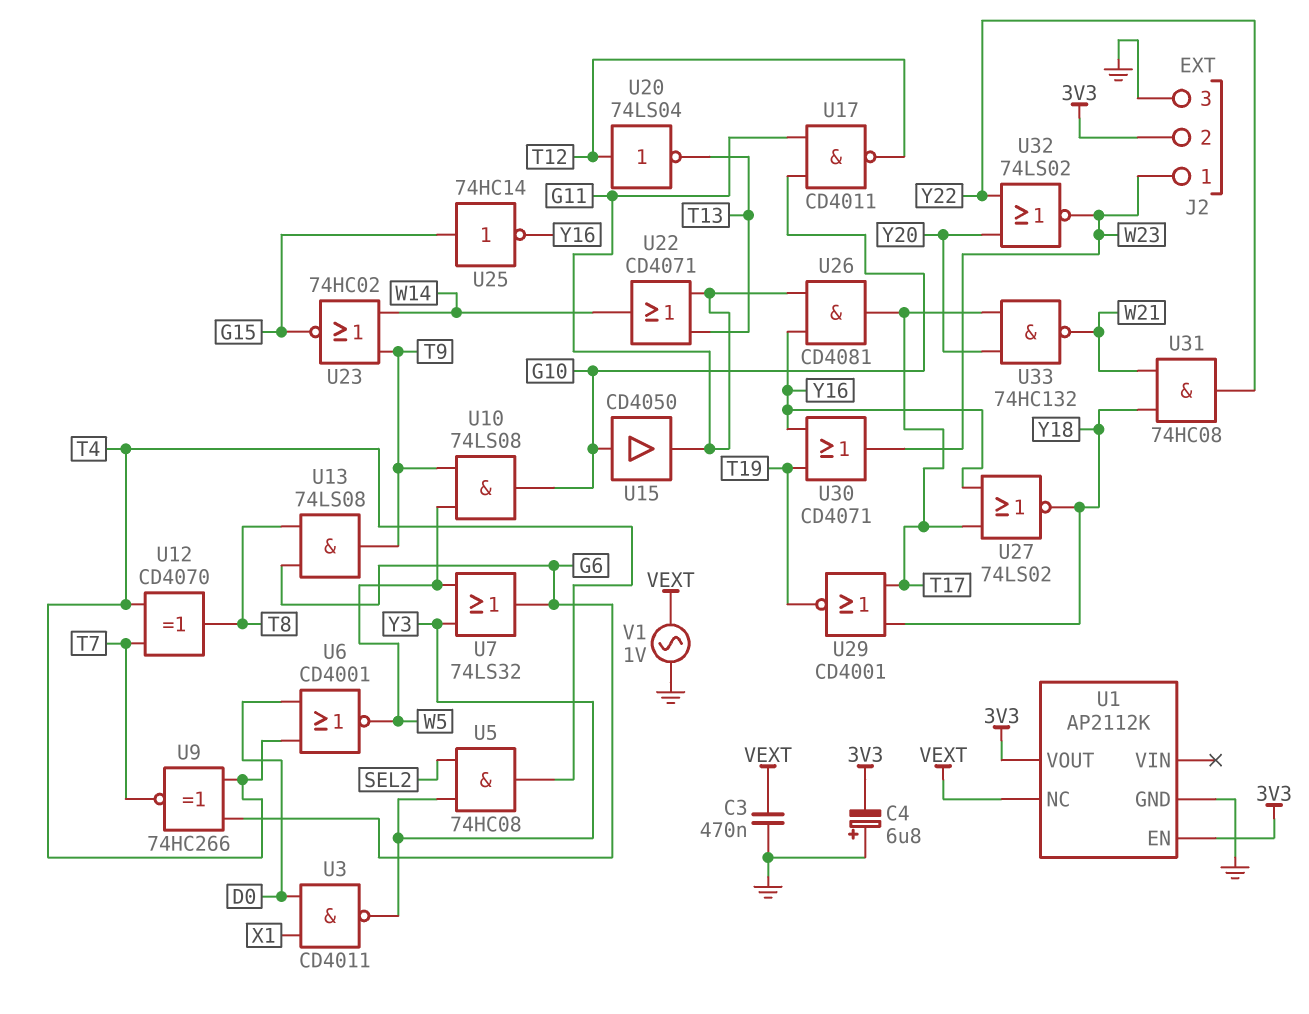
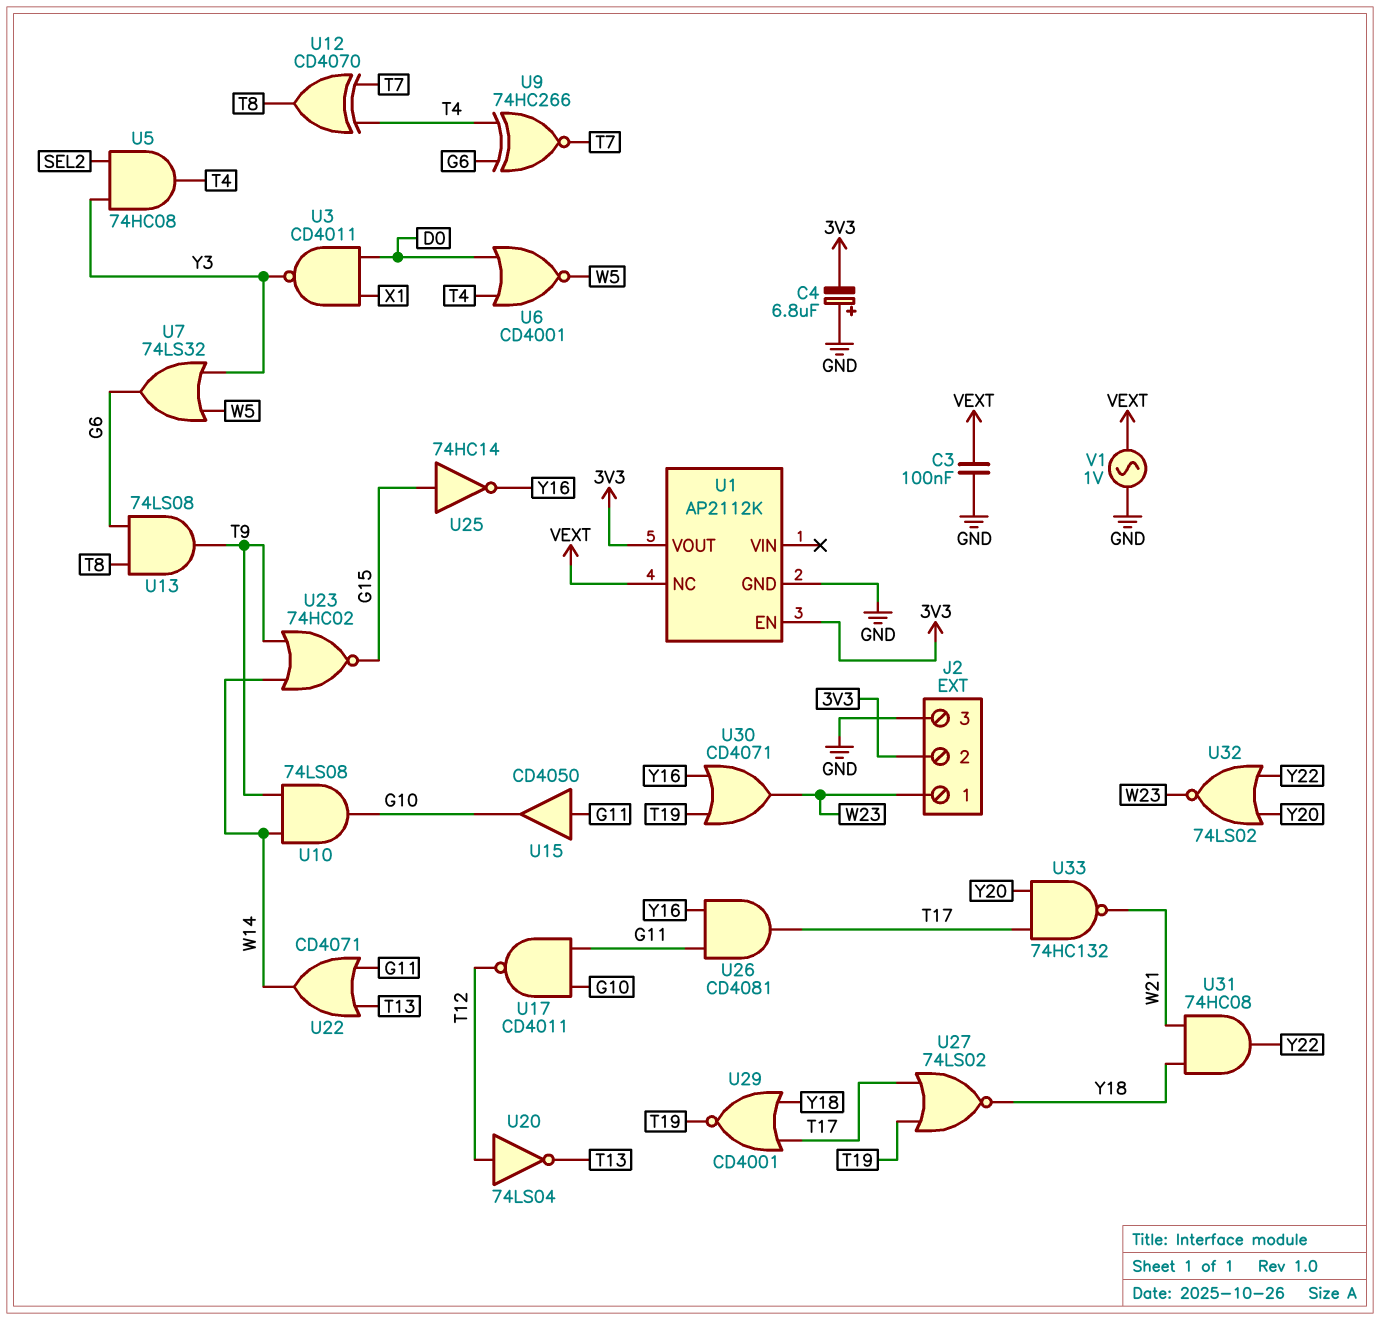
C3: 470nF (GND, VEXT) -> 100nF (GND, VEXT)
U10: AND 74LS08 (in T9, in W5, out G10) -> AND 74LS08 (in T9, in W14, out G10)
U15: buffer CD4050 (in G10, out G11) -> buffer CD4050 (in G11, out G10)
U27: NOR 74LS02 (in T17, in Y16, out Y18) -> NOR 74LS02 (in T17, in T19, out Y18)

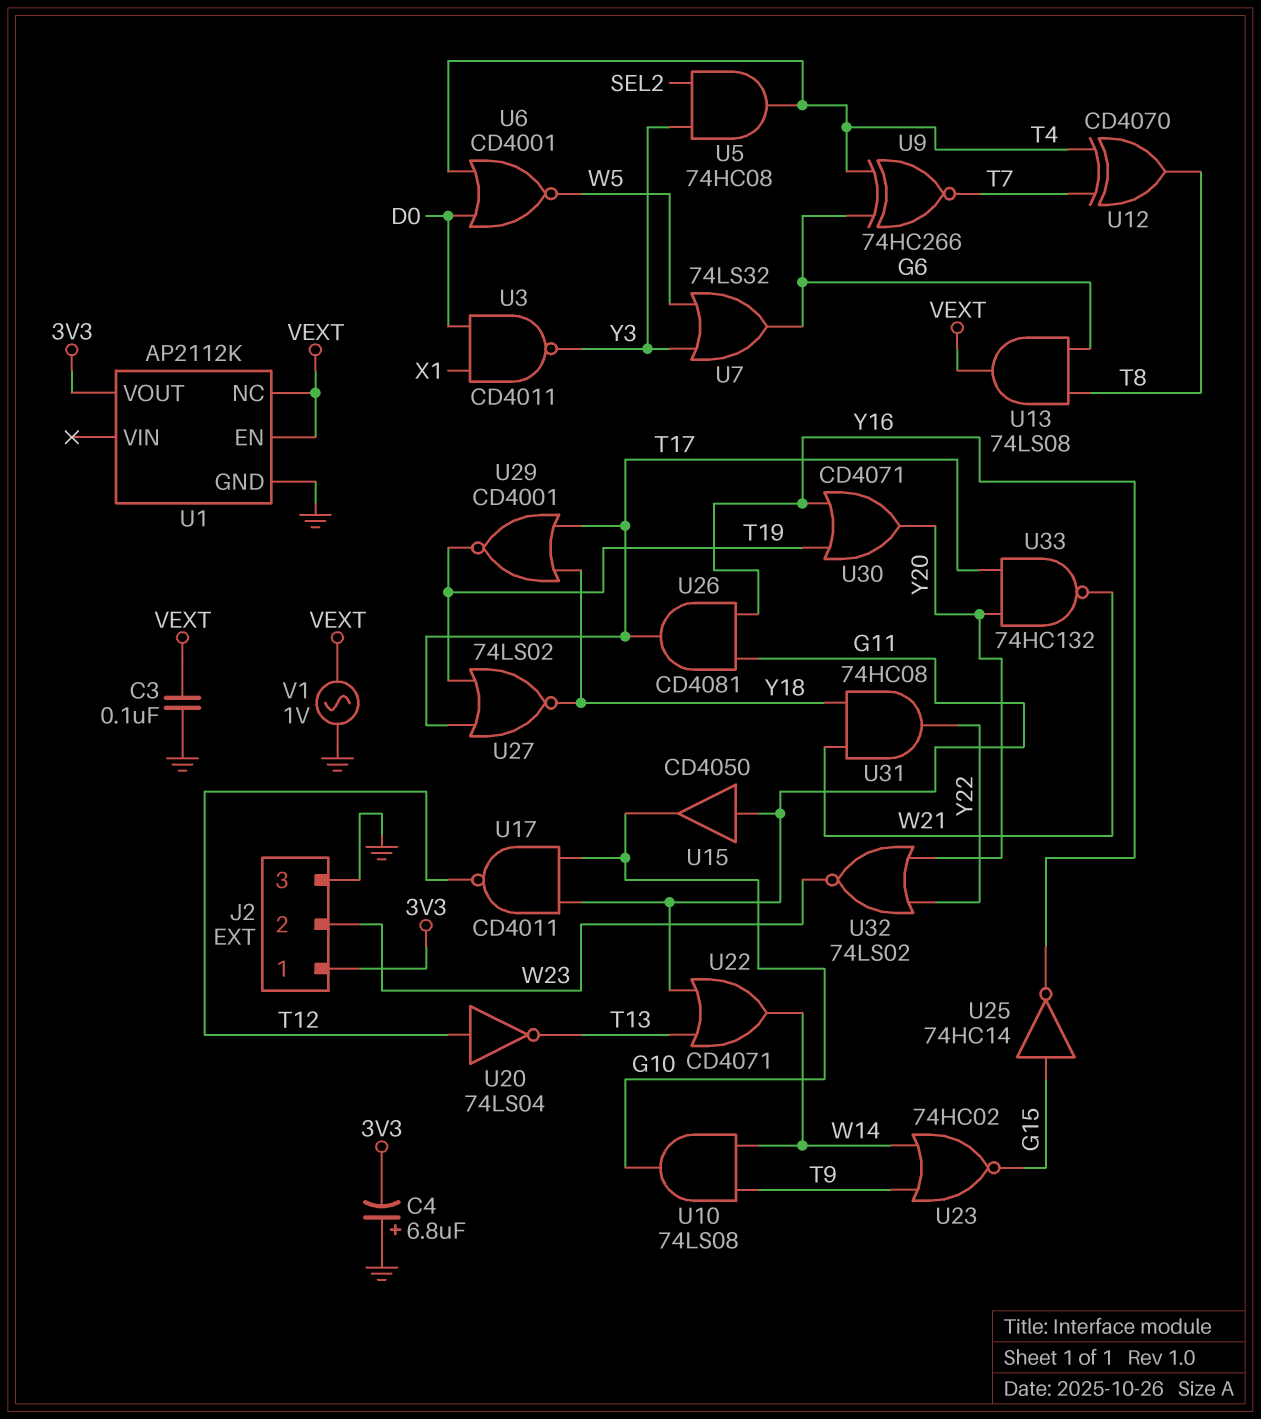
J2 pin 1: W23 -> 3V3
J2 pin 2: 3V3 -> W23
U1 pin EN: 3V3 -> VEXT
U13: AND 74LS08 (in G6, in T8, out T9) -> AND 74LS08 (in G6, in T8, out VEXT)
U30: OR CD4071 (in T19, in Y16, out W23) -> OR CD4071 (in T19, in Y16, out Y20)

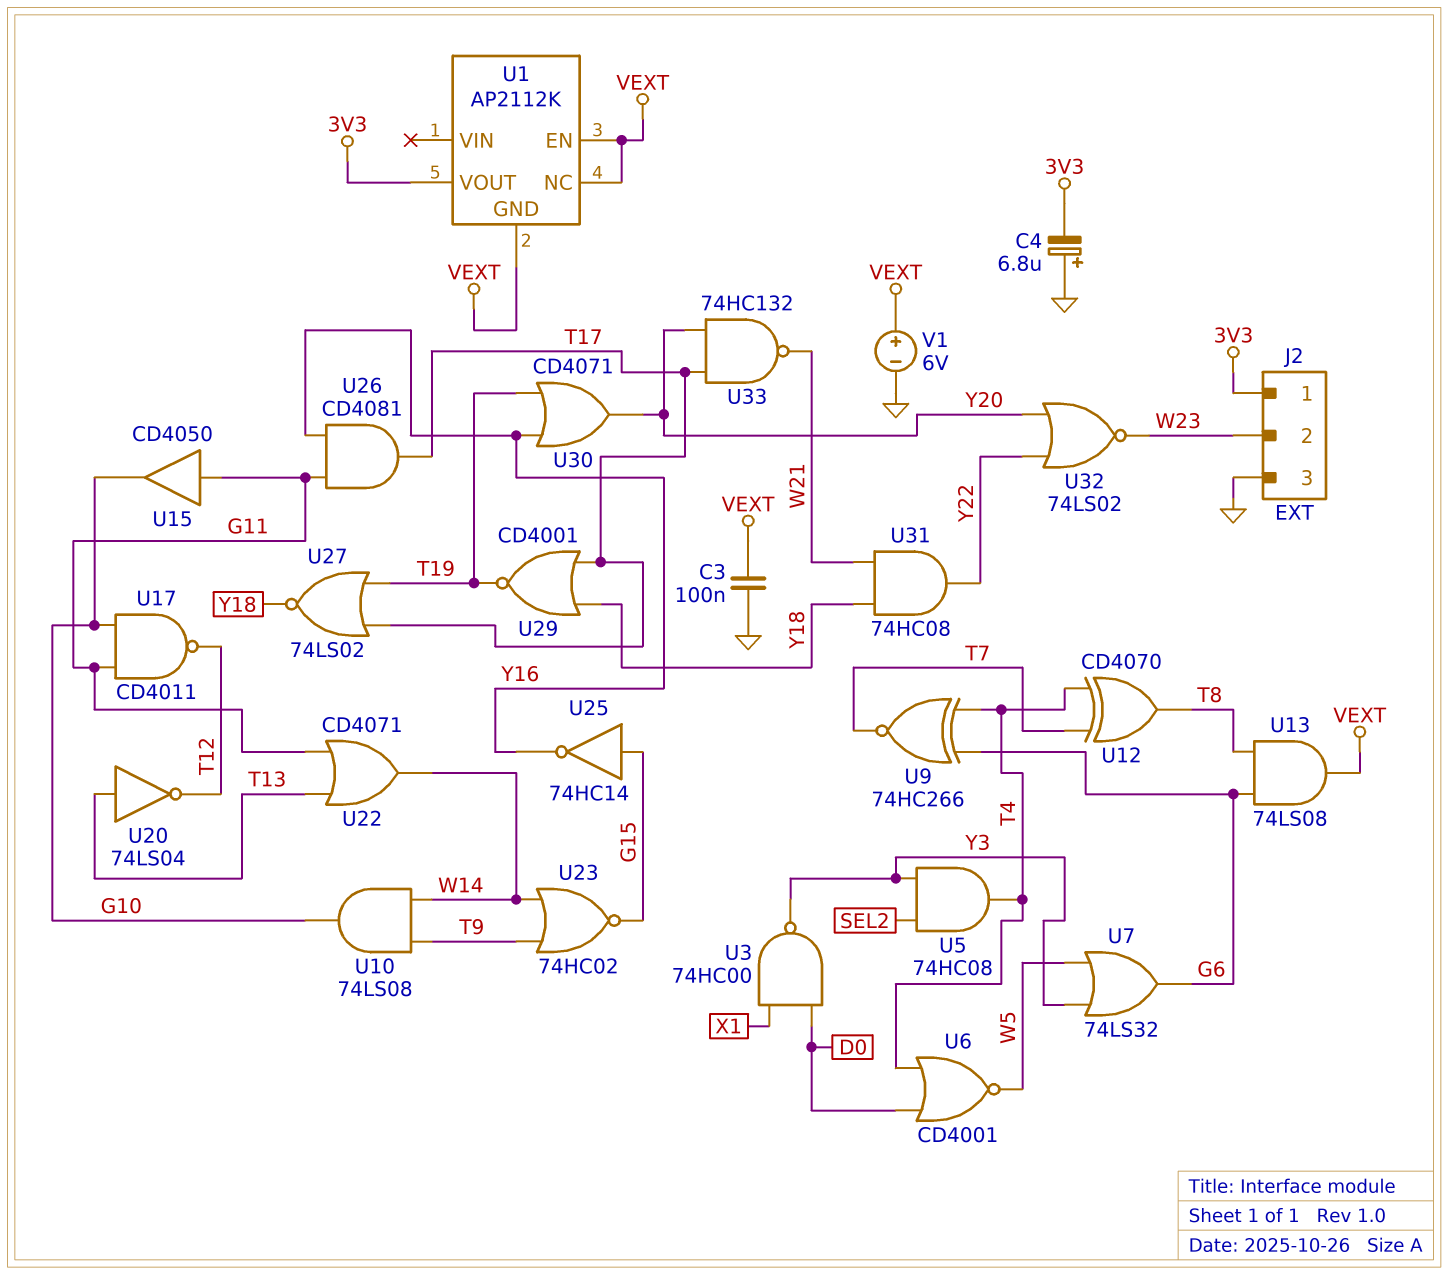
U1 pin GND: GND -> VEXT
U3: NAND CD4011 (in D0, in X1, out Y3) -> NAND 74HC00 (in D0, in X1, out Y3)
U20: NOT 74LS04 (in T12, out T13) -> NOT 74LS04 (in T13, out T12)
V1: AC 1V (GND, VEXT) -> 6V (plus VEXT, minus GND)

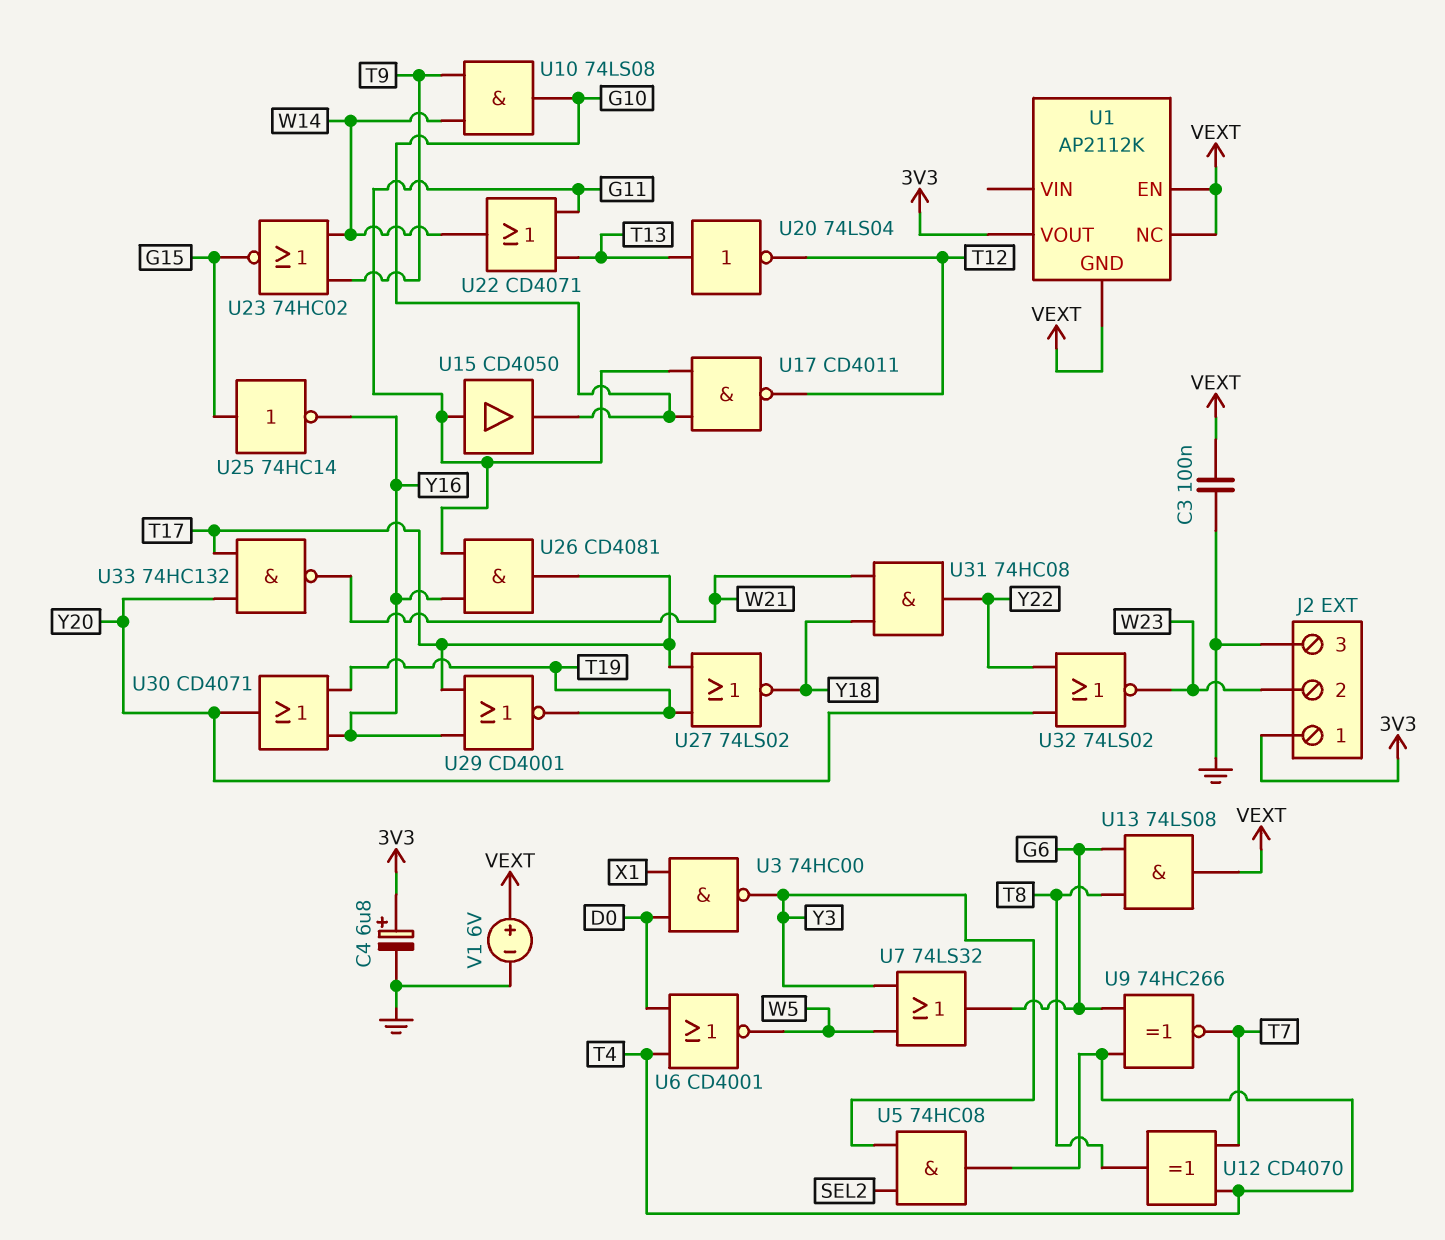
C4: 6.8uF (plus GND, minus 3V3) -> 6.8uF (plus 3V3, minus GND)
U29: NOR CD4001 (in T17, in Y18, out T19) -> NOR CD4001 (in T17, in Y16, out T19)

